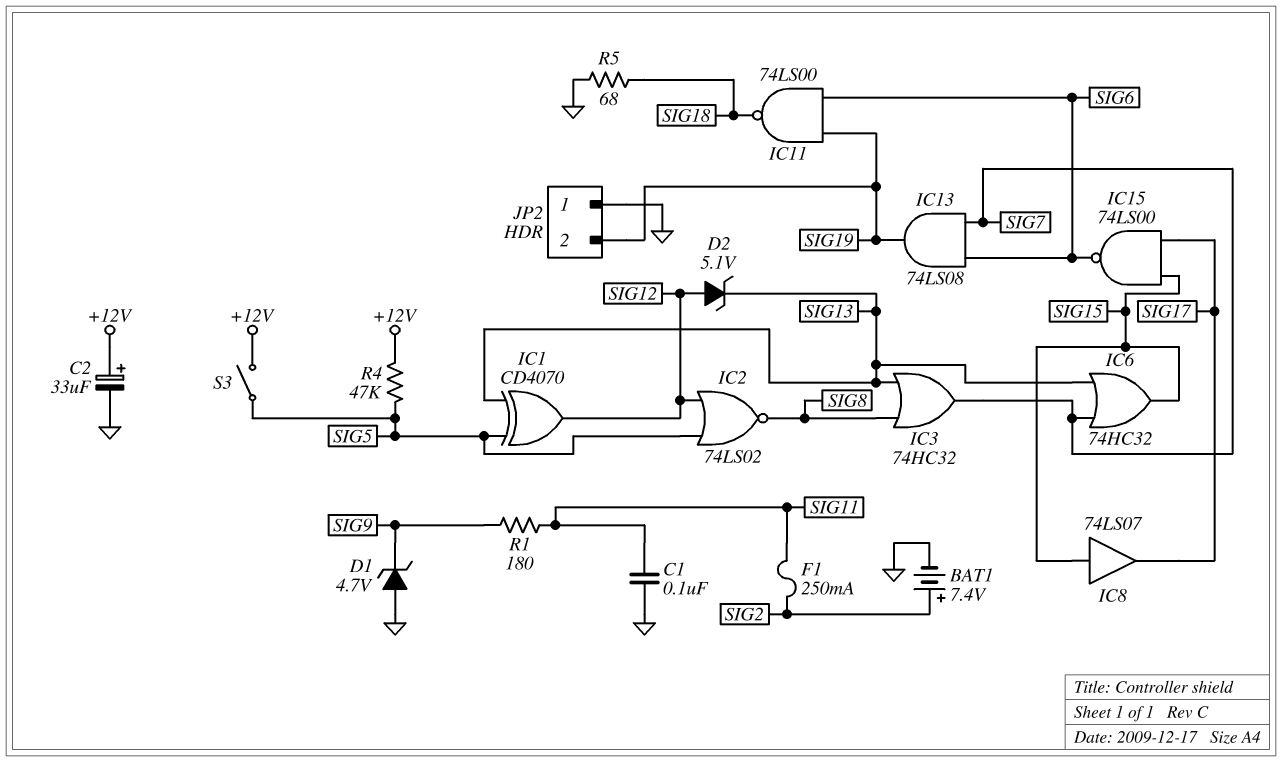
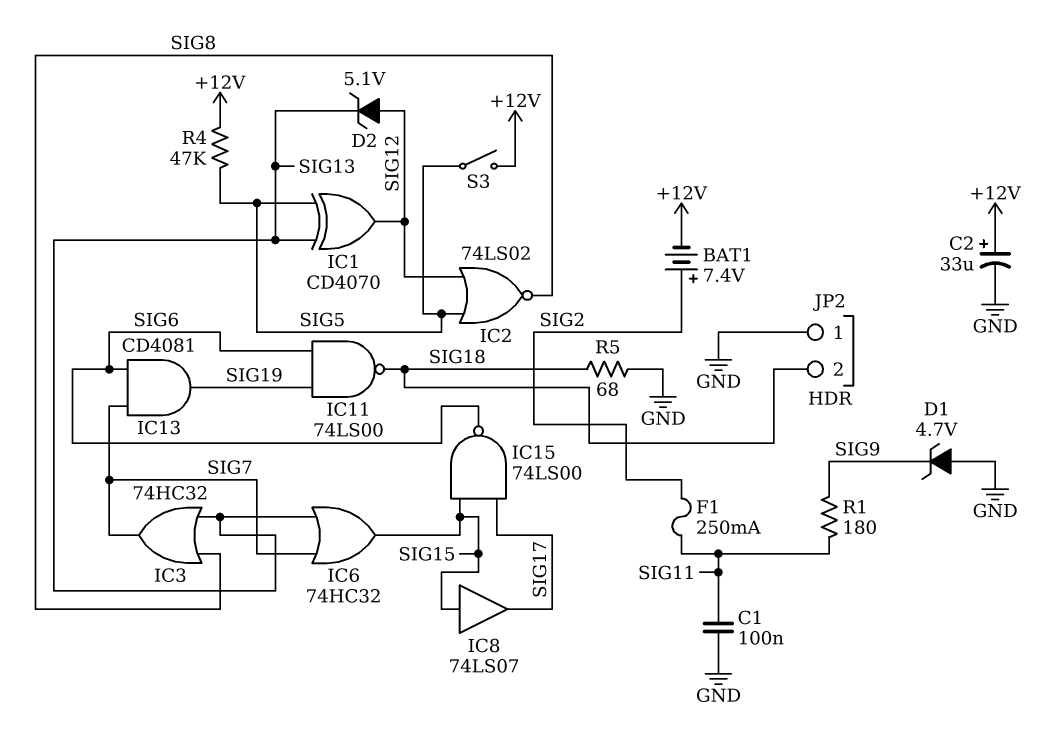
BAT1: 7.4V (plus SIG2, minus GND) -> 7.4V (plus SIG2, minus +12V)
IC13: AND 74LS08 (in SIG6, in SIG7, out SIG19) -> AND CD4081 (in SIG6, in SIG7, out SIG19)
JP2 pin 2: SIG19 -> SIG18

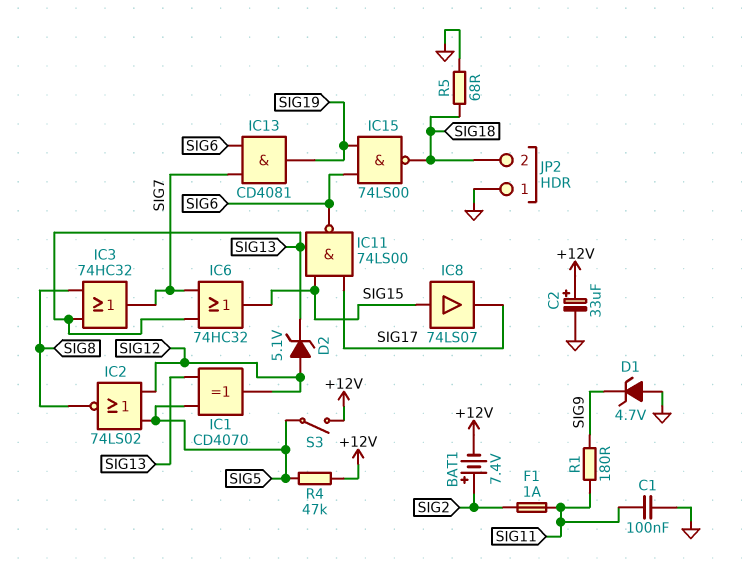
F1: 250mA (SIG2, SIG11) -> 1A (SIG2, SIG11)
IC11: NAND 74LS00 (in SIG6, in SIG19, out SIG18) -> NAND 74LS00 (in SIG15, in SIG17, out SIG6)
IC15: NAND 74LS00 (in SIG15, in SIG17, out SIG6) -> NAND 74LS00 (in SIG6, in SIG19, out SIG18)

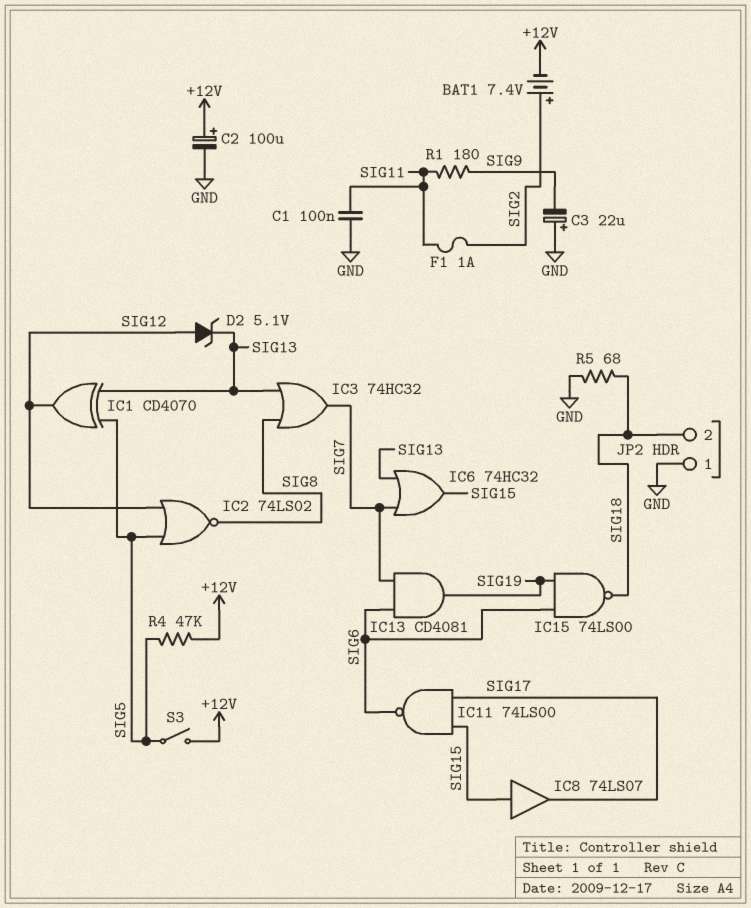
C2: 33uF (plus +12V, minus GND) -> 100uF (plus +12V, minus GND)
C3: none -> 22uF (plus GND, minus SIG9)
D1: zener 4.7V (A GND, K SIG9) -> none

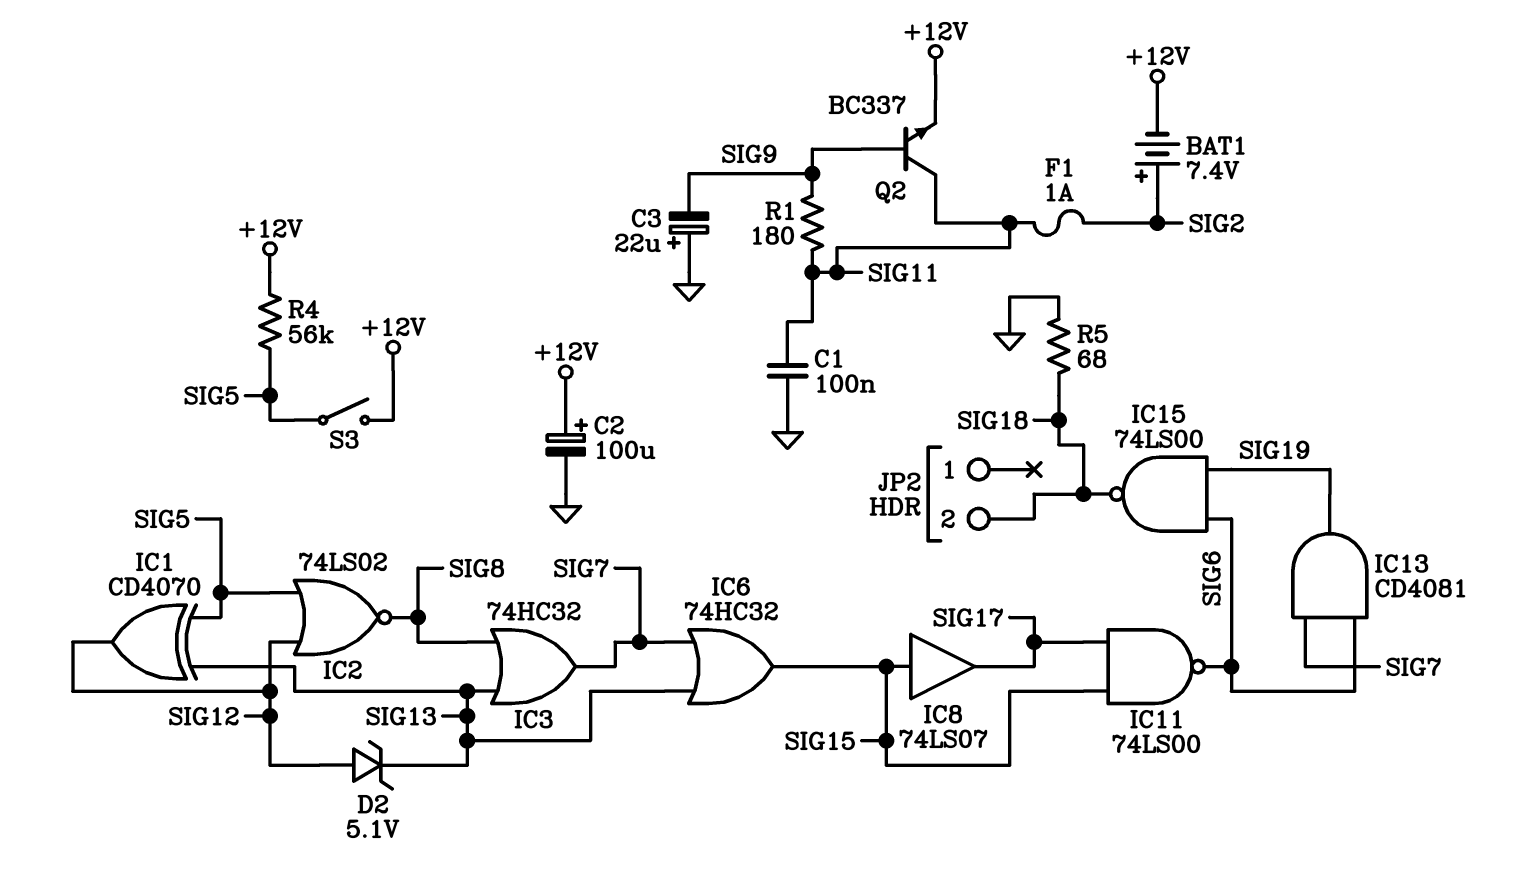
JP2 pin 1: GND -> none
Q2: none -> NPN BC337 (B SIG9, C SIG11, E +12V)
R4: 47k (+12V, SIG5) -> 56k (+12V, SIG5)

